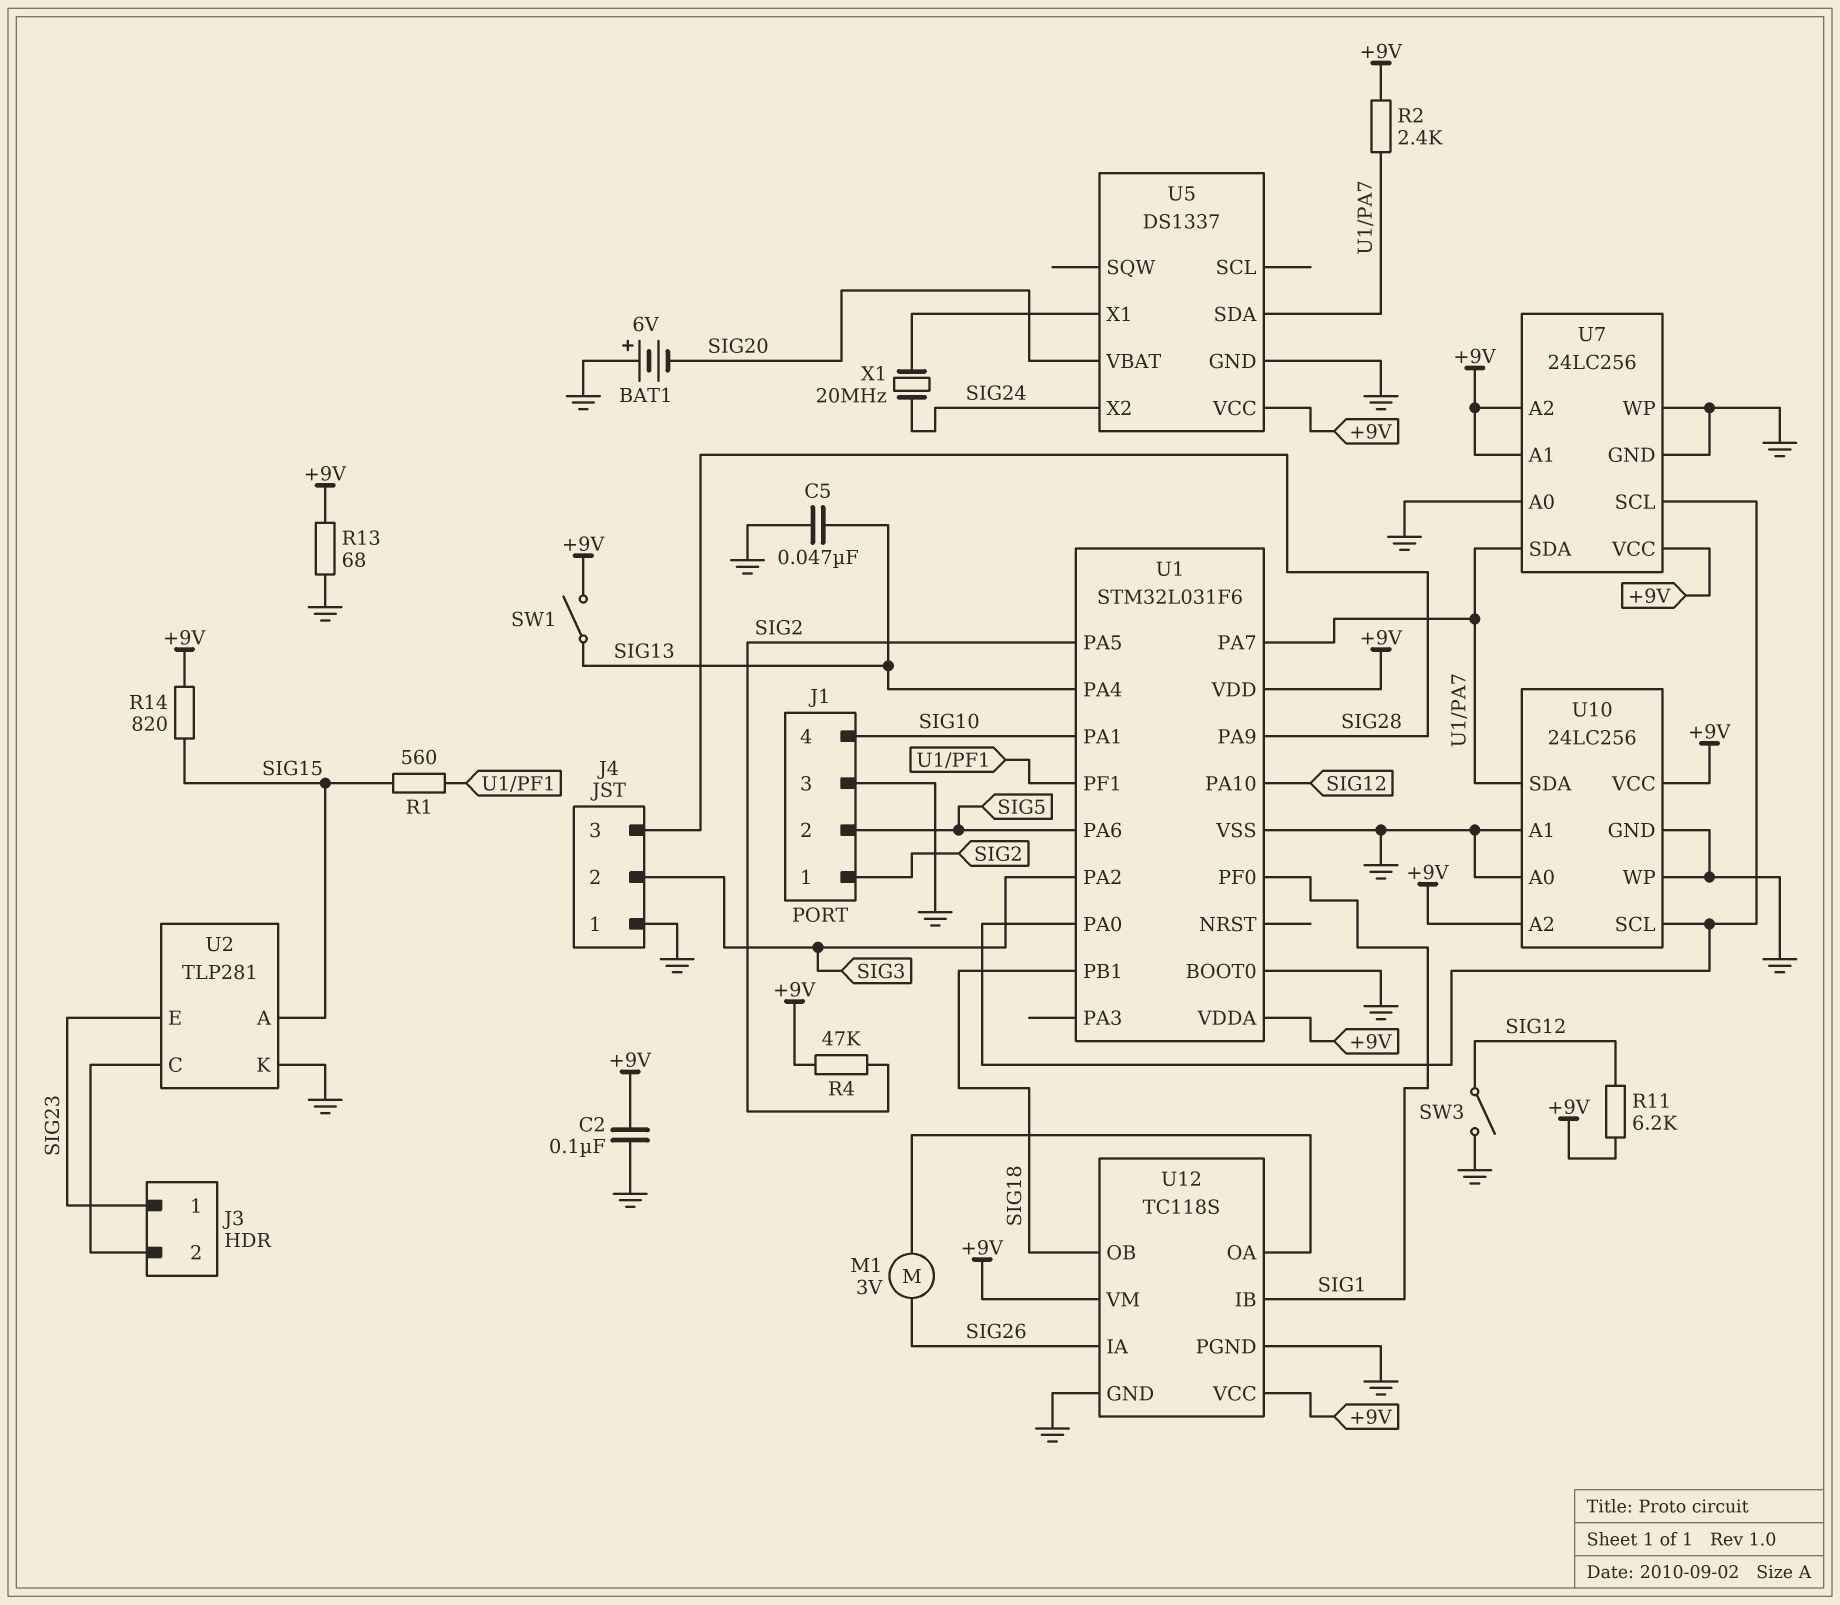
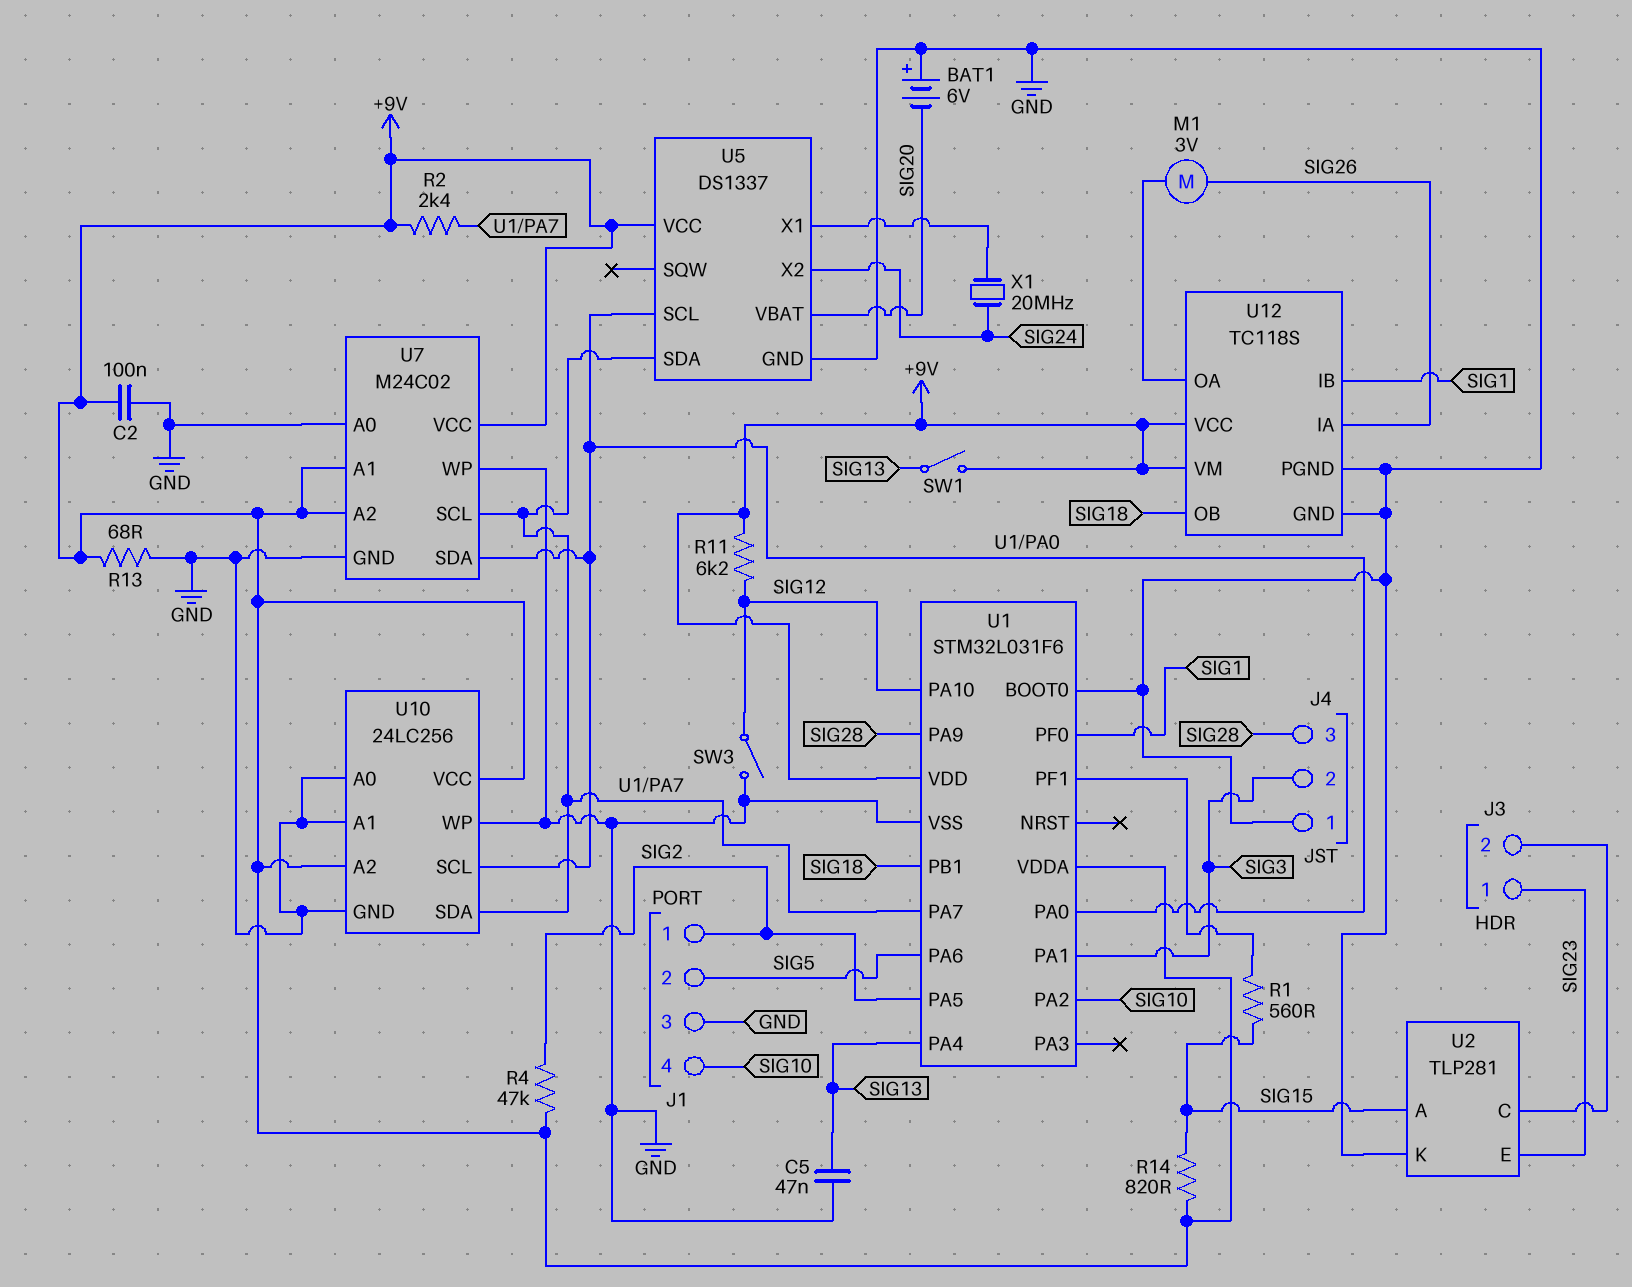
U1 pin PA1: SIG10 -> SIG3
U1 pin PA2: SIG3 -> SIG10
U5 pin SCL: none -> U1/PA0
U7: 24LC256 -> M24C02
U7 pin SCL: U1/PA0 -> U1/PA7
U7 pin SDA: U1/PA7 -> U1/PA0

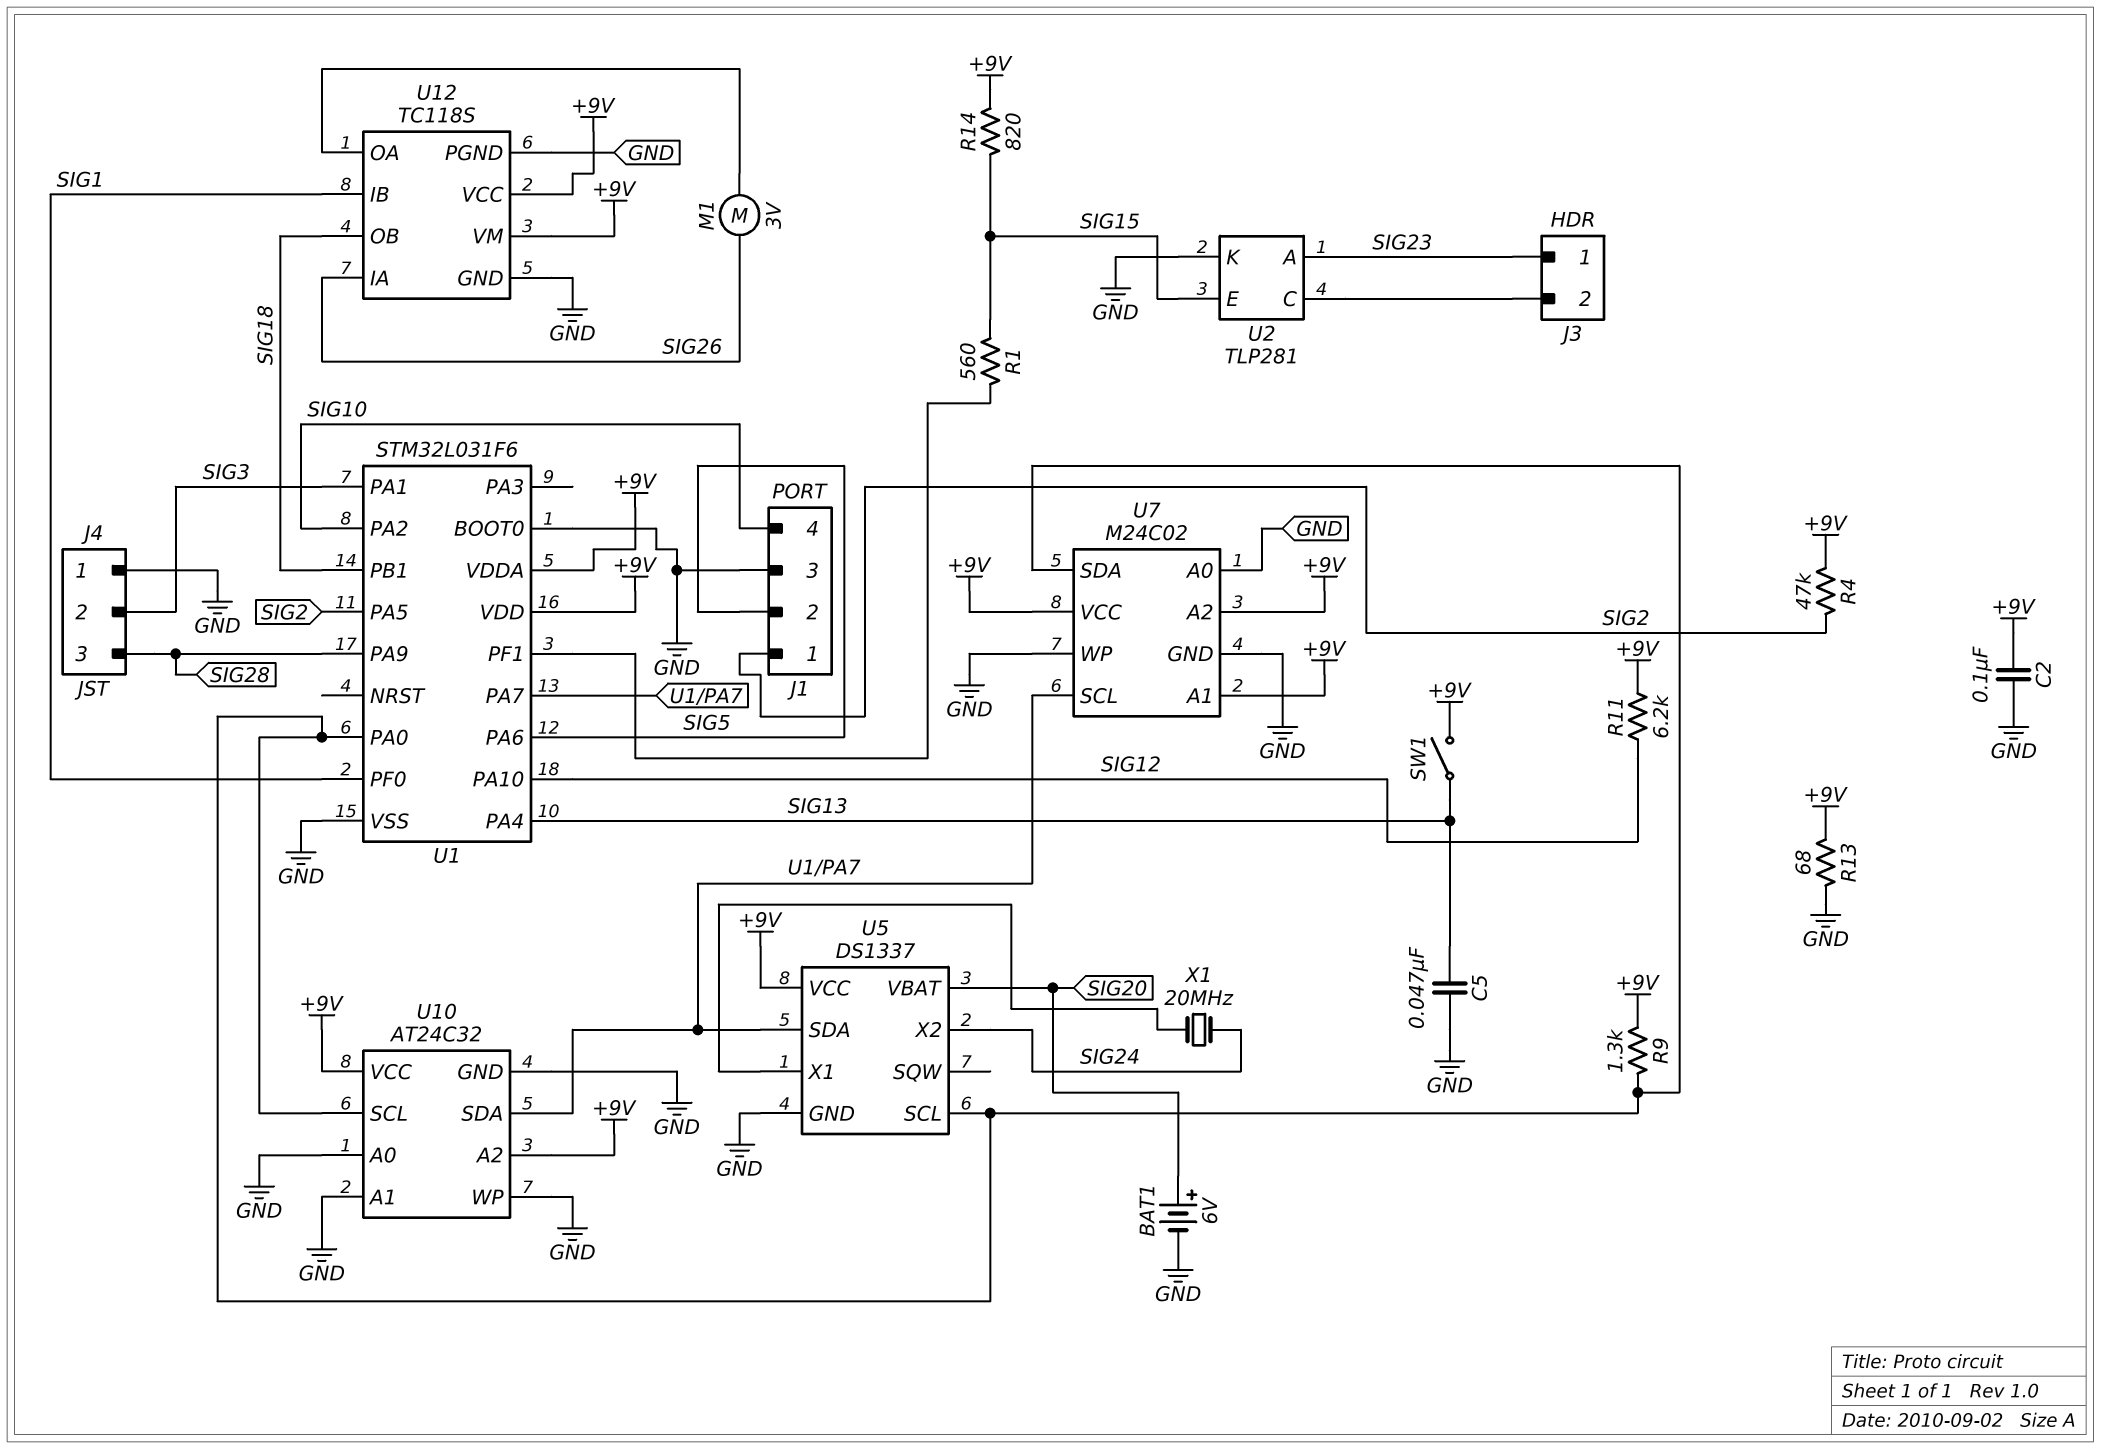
BAT1: 6V (plus GND, minus SIG20) -> 6V (plus SIG20, minus GND)
R2: 2.4k (+9V, U1/PA7) -> none
R9: none -> 1.3k (+9V, U1/PA0)
SW3: switch (GND, SIG12) -> none
U2 pin A: SIG15 -> SIG23
U2 pin E: SIG23 -> SIG15
U10: 24LC256 -> AT24C32

